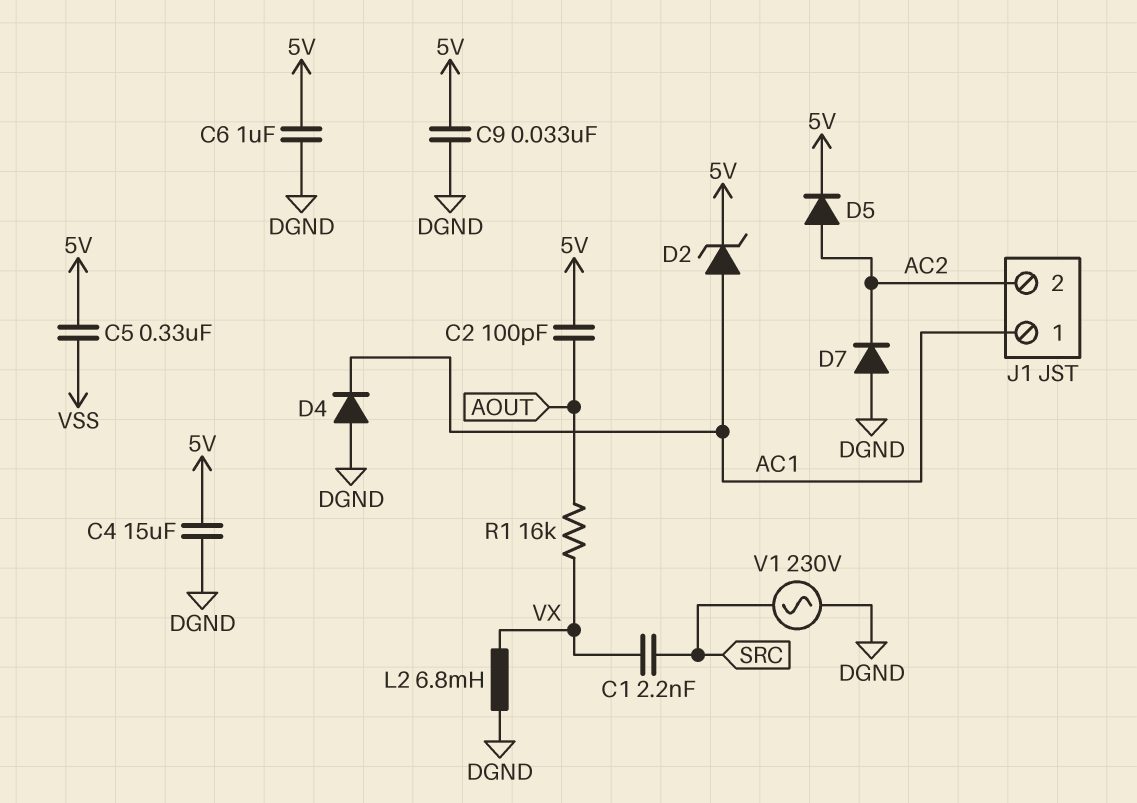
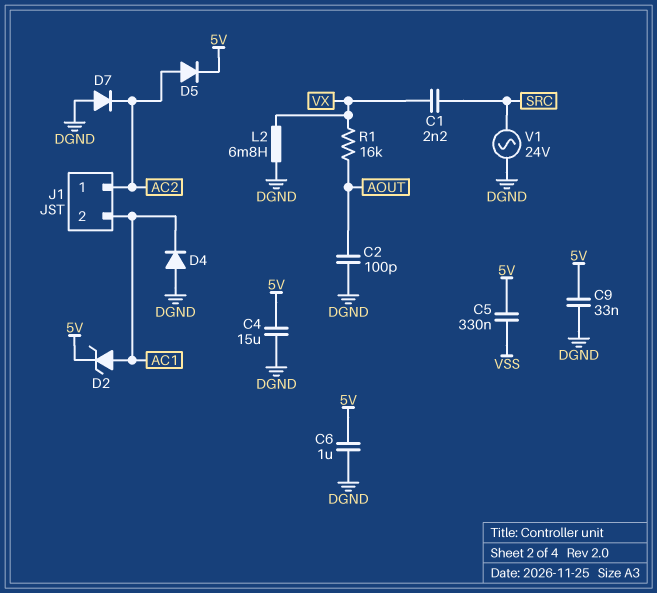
C2: 100pF (5V, AOUT) -> 100pF (AOUT, DGND)
J1 pin 1: AC1 -> AC2
J1 pin 2: AC2 -> AC1
V1: AC 230V (DGND, SRC) -> AC 24V (DGND, SRC)

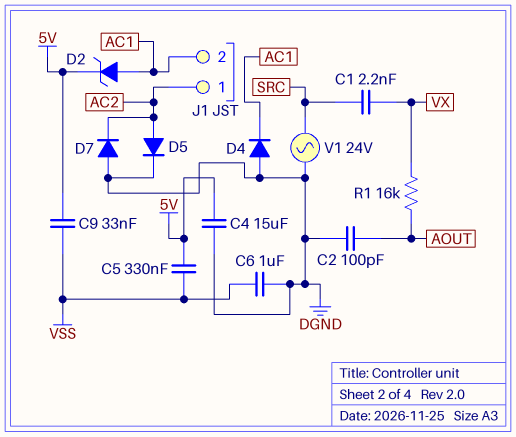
C6: 1uF (5V, DGND) -> 1uF (DGND, VSS)
C9: 33nF (5V, DGND) -> 33nF (5V, VSS)
D5: diode (A AC2, K 5V) -> diode (A AC2, K DGND)
L2: 6.8mH (DGND, VX) -> none

